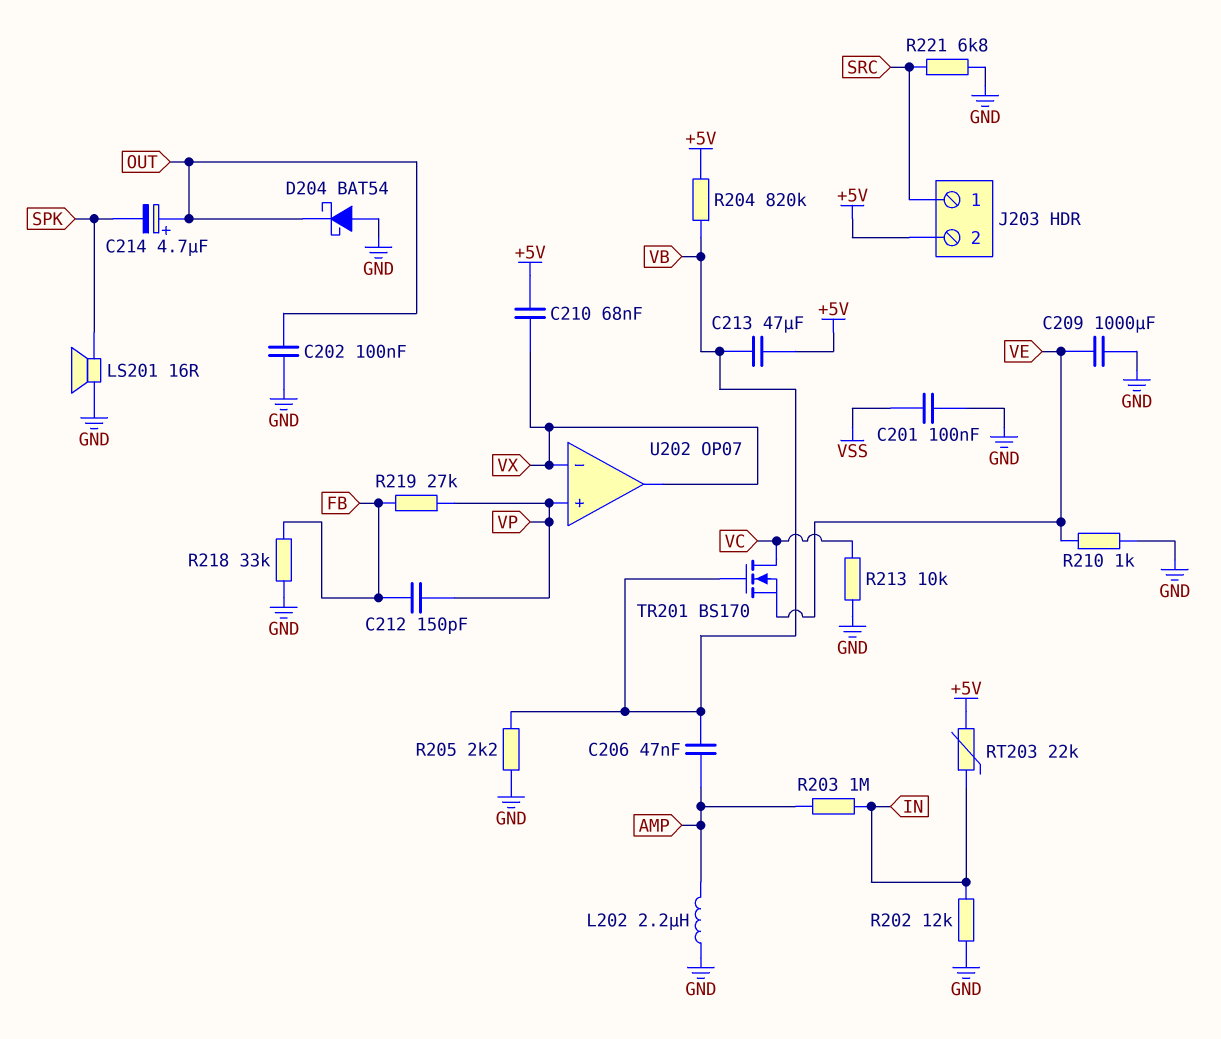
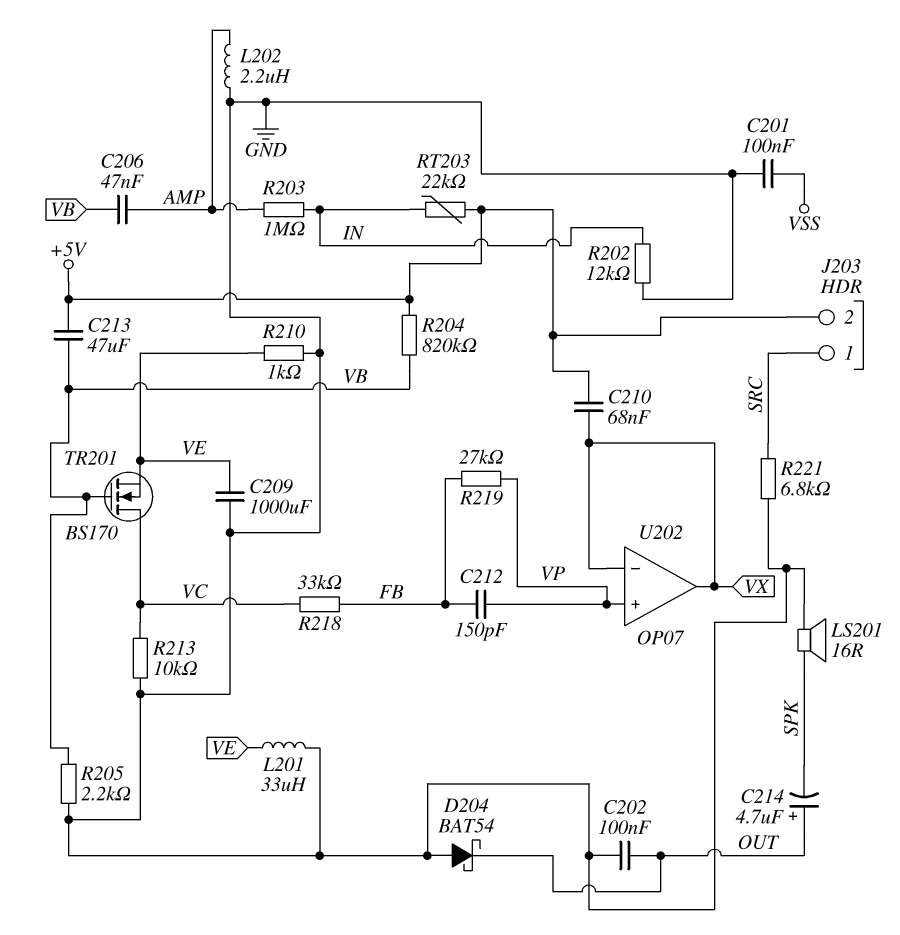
L201: none -> 33uH (GND, VE)
R218: 33k (FB, GND) -> 33k (FB, VC)

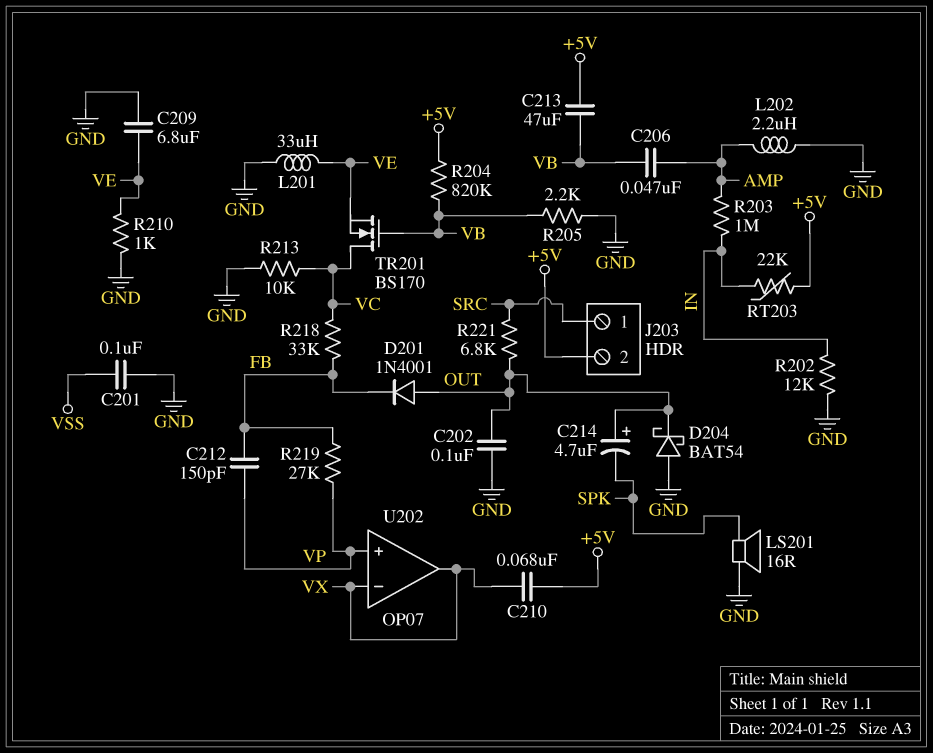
C209: 1000uF (GND, VE) -> 6.8uF (GND, VE)
D201: none -> diode 1N4001 (A OUT, K FB)
R221: 6.8k (GND, SRC) -> 6.8k (OUT, SRC)

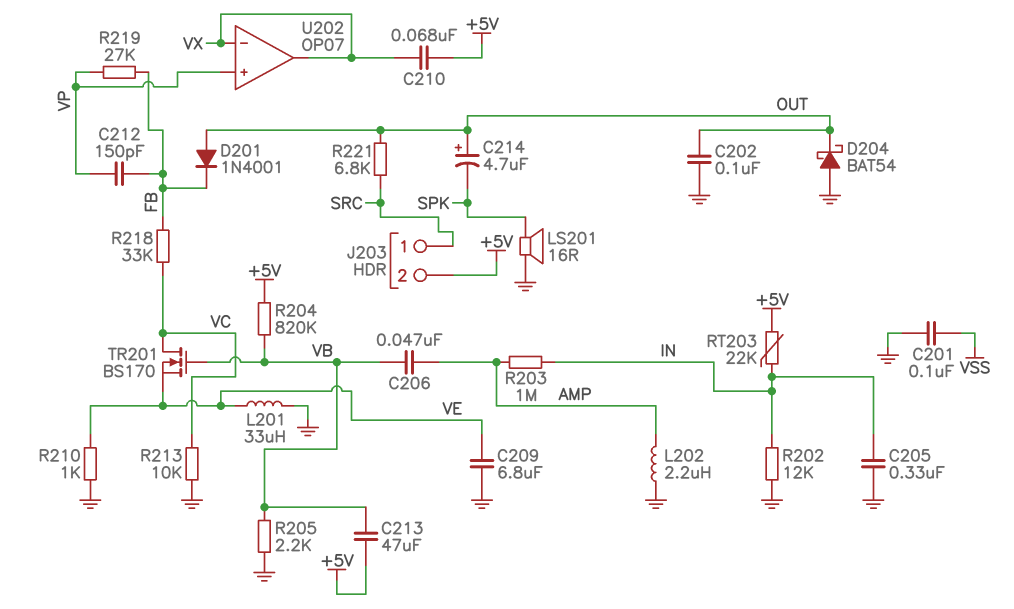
C205: none -> 330nF (GND, IN)

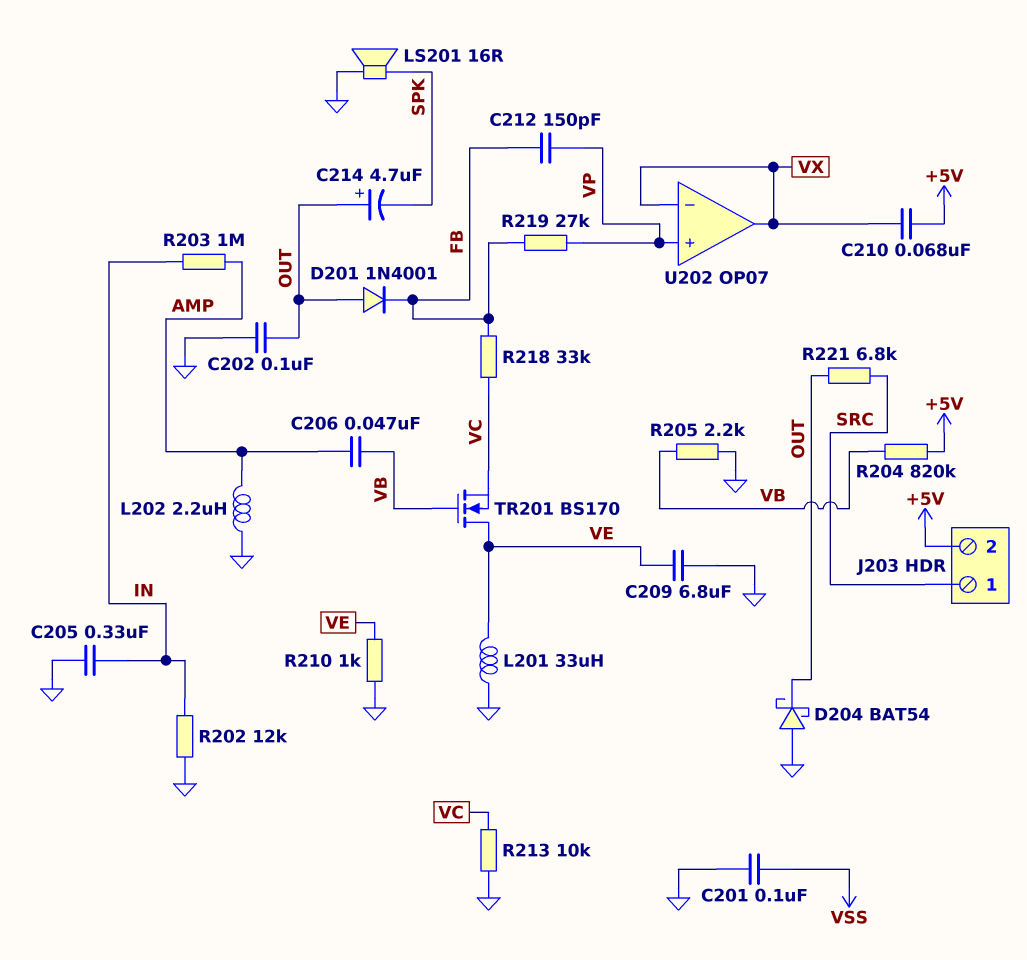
C213: 47uF (+5V, VB) -> none
RT203: 22k (+5V, IN) -> none
TR201: NMOS BS170 (G VB, D VC, S VE) -> NMOS BS170 (G VB, D VE, S VC)

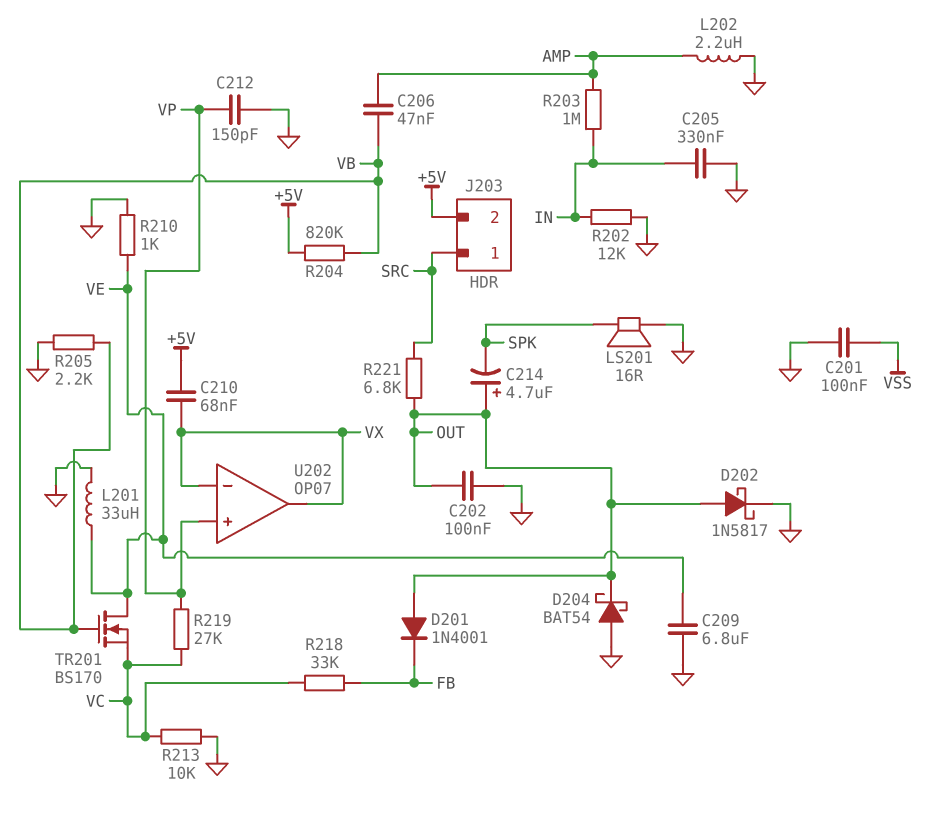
C212: 150pF (FB, VP) -> 150pF (GND, VP)
D202: none -> schottky 1N5817 (A OUT, K GND)
R219: 27k (FB, VP) -> 27k (VC, VP)

